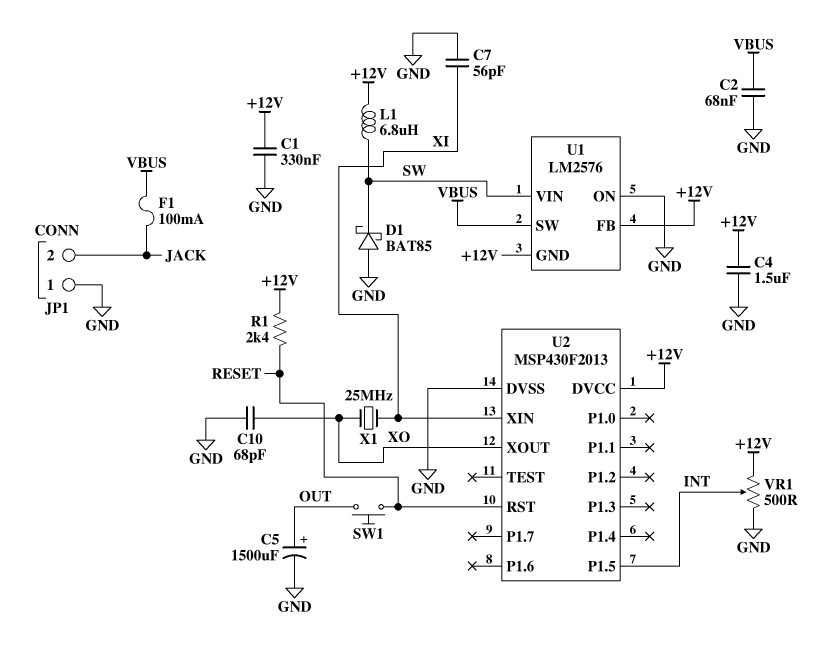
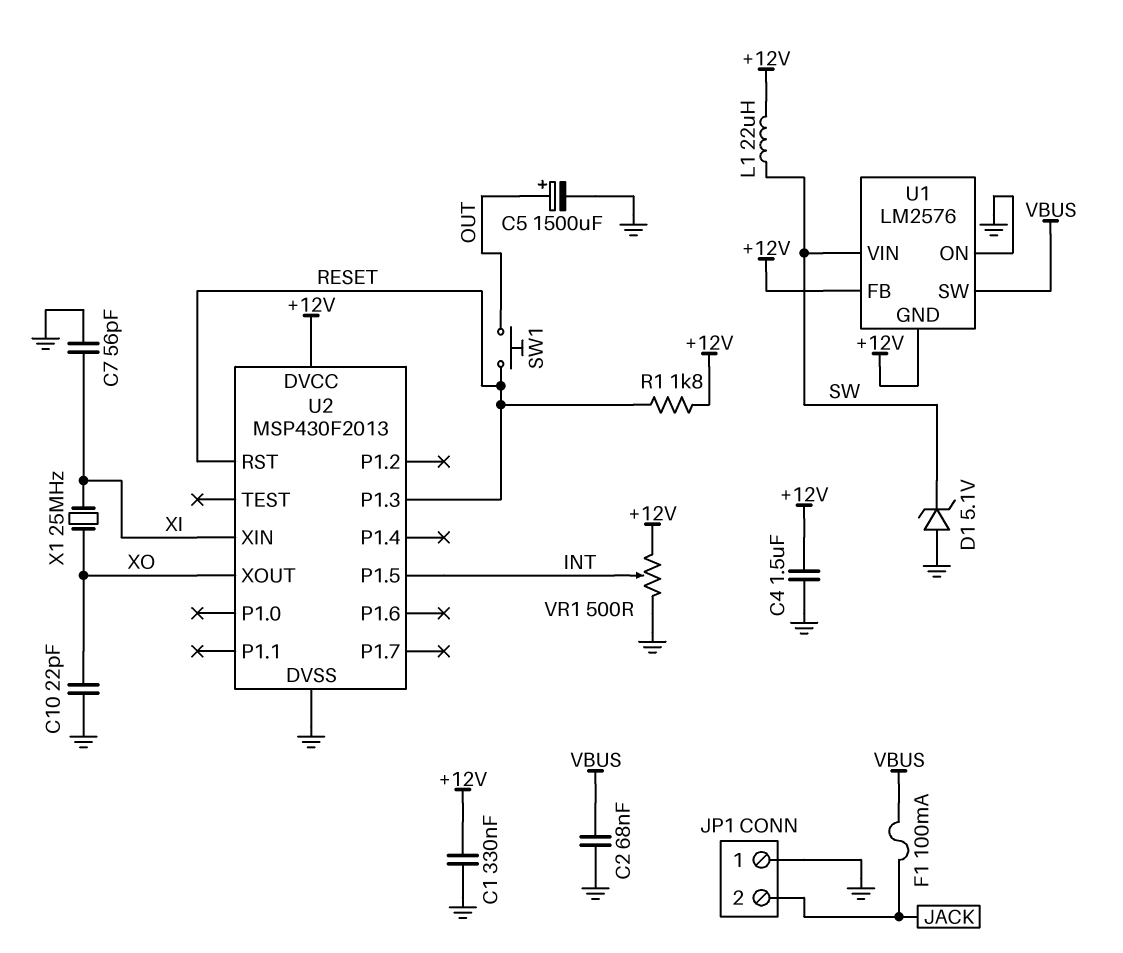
C10: 68pF (GND, XO) -> 22pF (GND, XO)
D1: schottky BAT85 (A GND, K SW) -> zener 5.1V (A GND, K SW)
L1: 6.8uH (+12V, SW) -> 22uH (+12V, SW)
R1: 2.4k (+12V, RESET) -> 1.8k (+12V, RESET)
U2 pin P1.3: none -> RESET

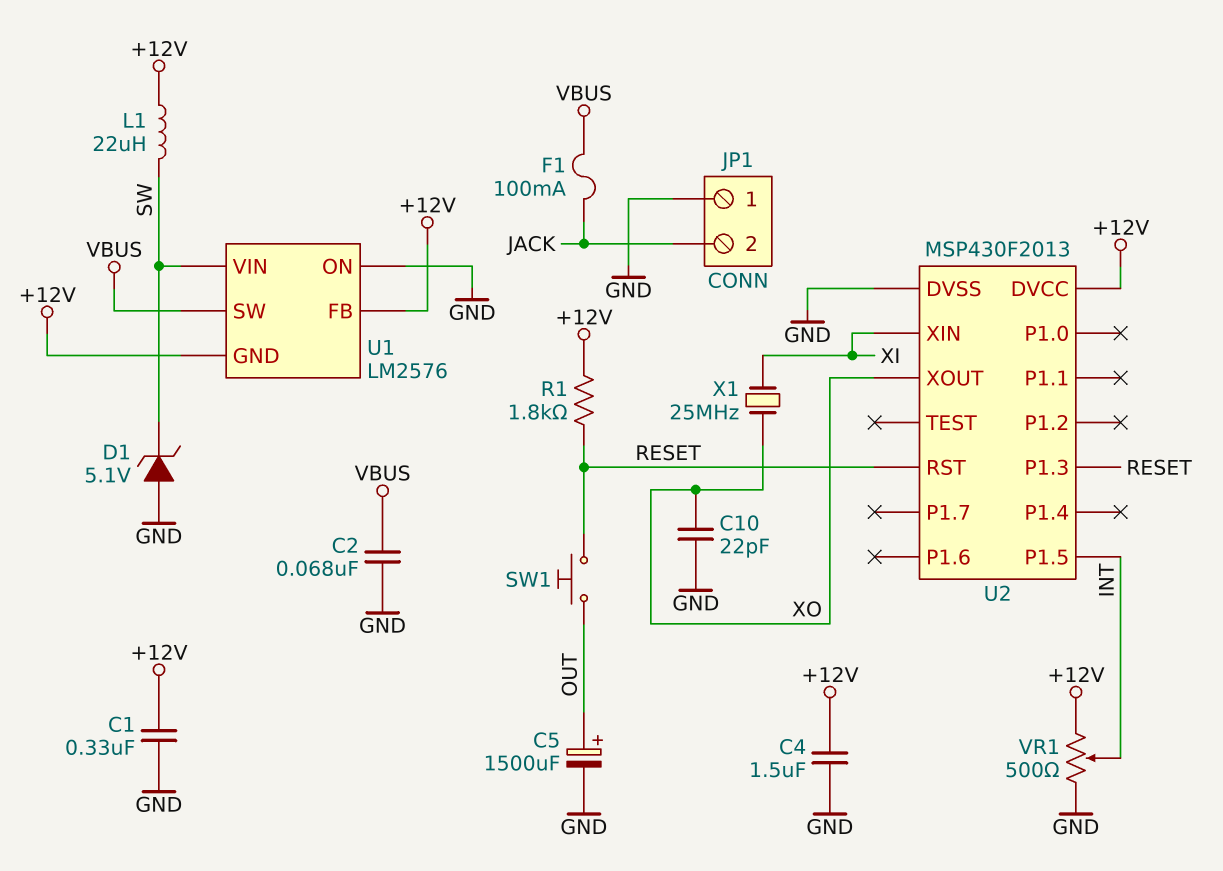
C7: 56pF (GND, XI) -> none

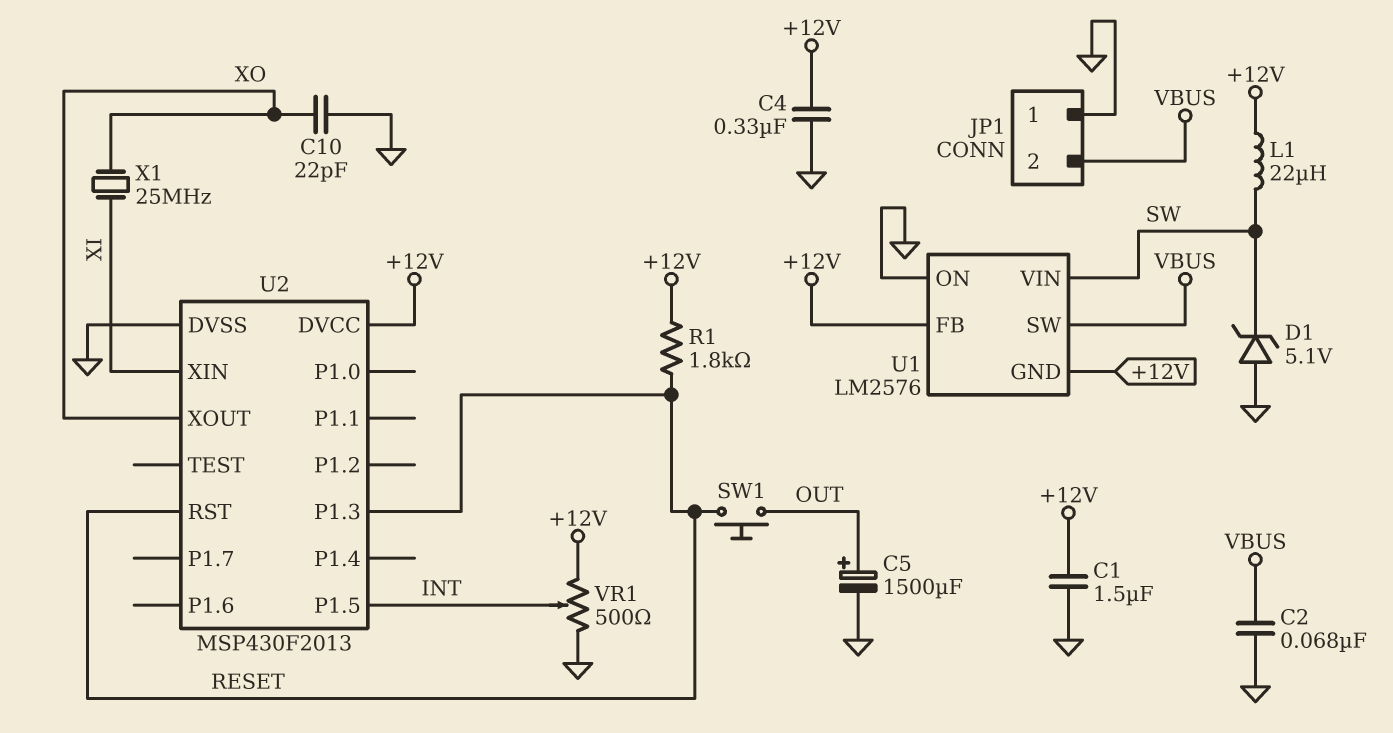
C1: 330nF (+12V, GND) -> 1.5uF (+12V, GND)
C4: 1.5uF (+12V, GND) -> 330nF (+12V, GND)
F1: 100mA (JACK, VBUS) -> none
JP1 pin 2: JACK -> VBUS

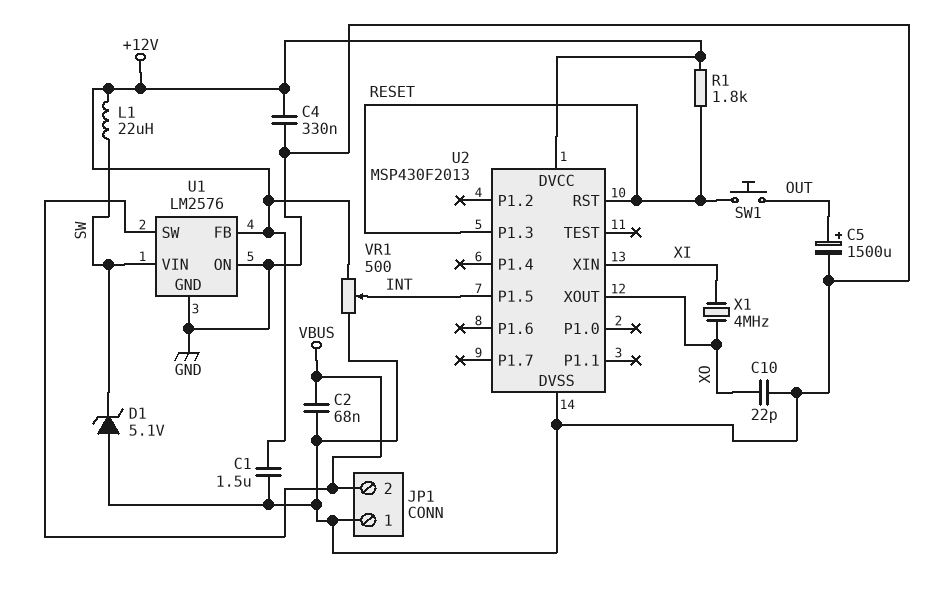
U1 pin GND: +12V -> GND
X1: 25MHz (XI, XO) -> 4MHz (XI, XO)

